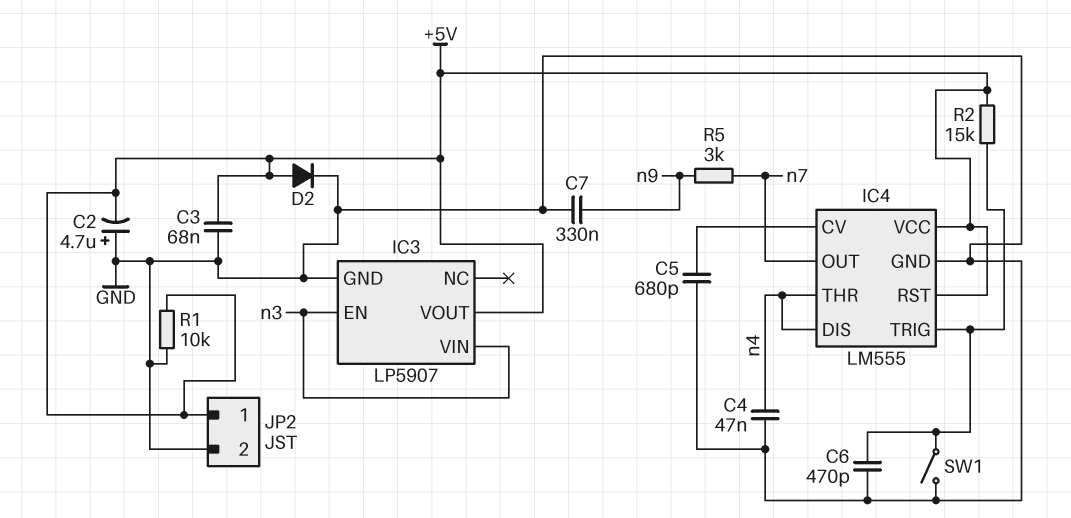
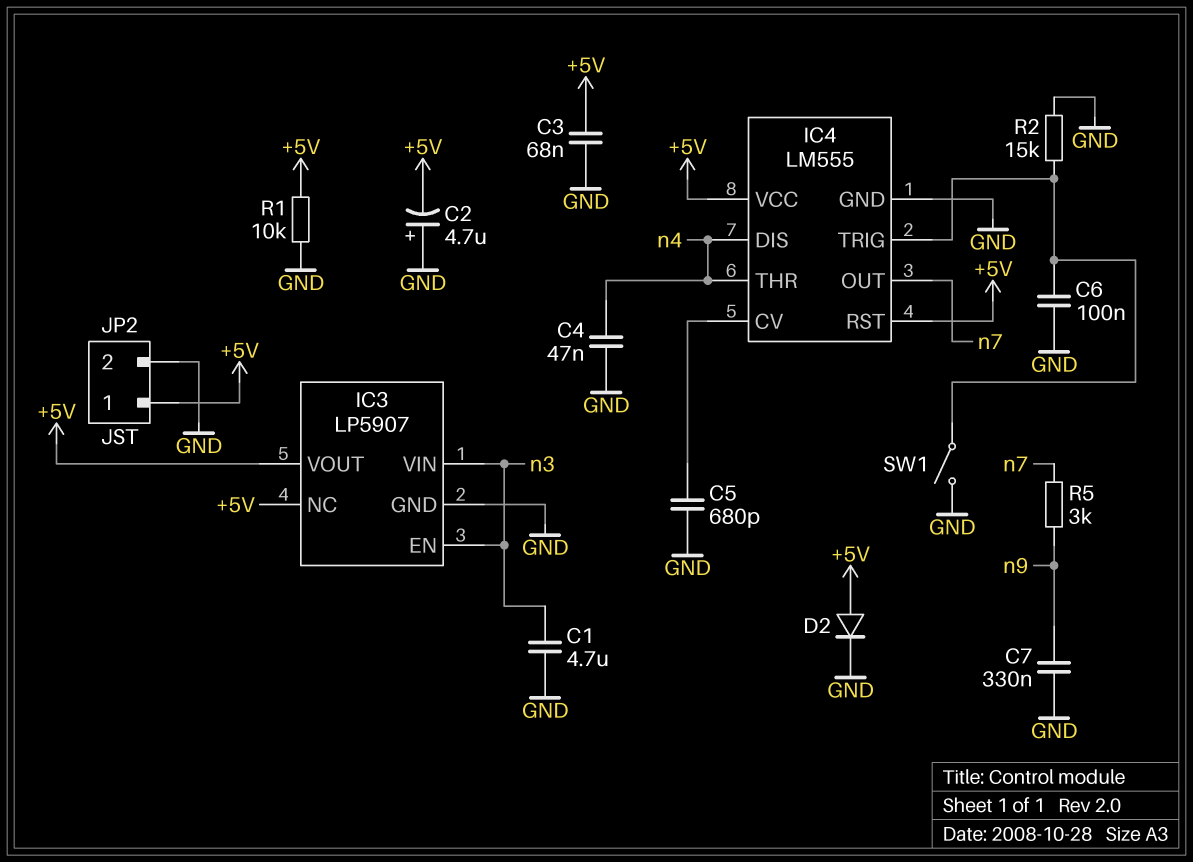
C1: none -> 4.7uF (GND, n3)
C6: 470pF (GND, IC4/TRIG) -> 100nF (GND, IC4/TRIG)
IC3 pin NC: none -> +5V
R2: 15k (+5V, IC4/TRIG) -> 15k (GND, IC4/TRIG)

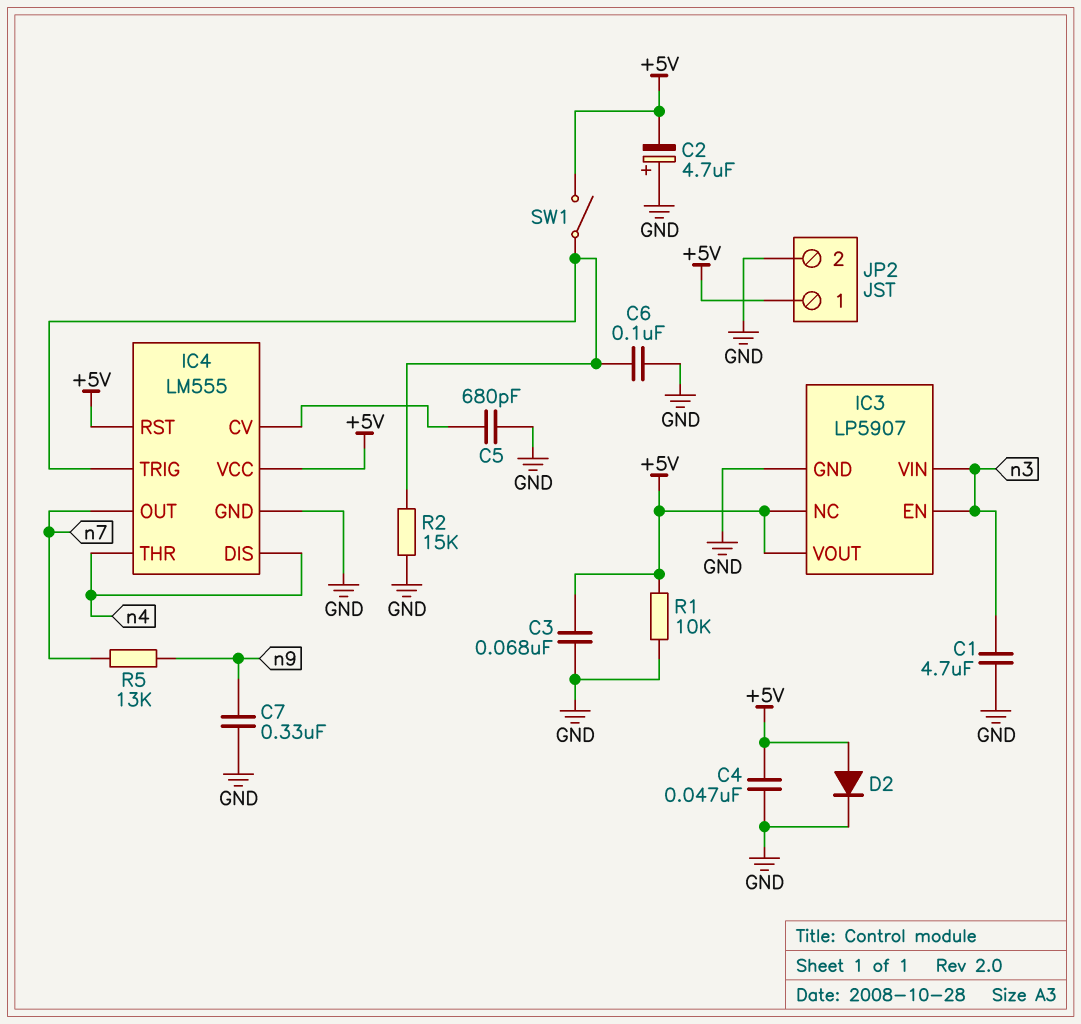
C4: 47nF (GND, n4) -> 47nF (+5V, GND)
R5: 3k (n7, n9) -> 13k (n7, n9)
SW1: switch (GND, IC4/TRIG) -> switch (+5V, IC4/TRIG)

